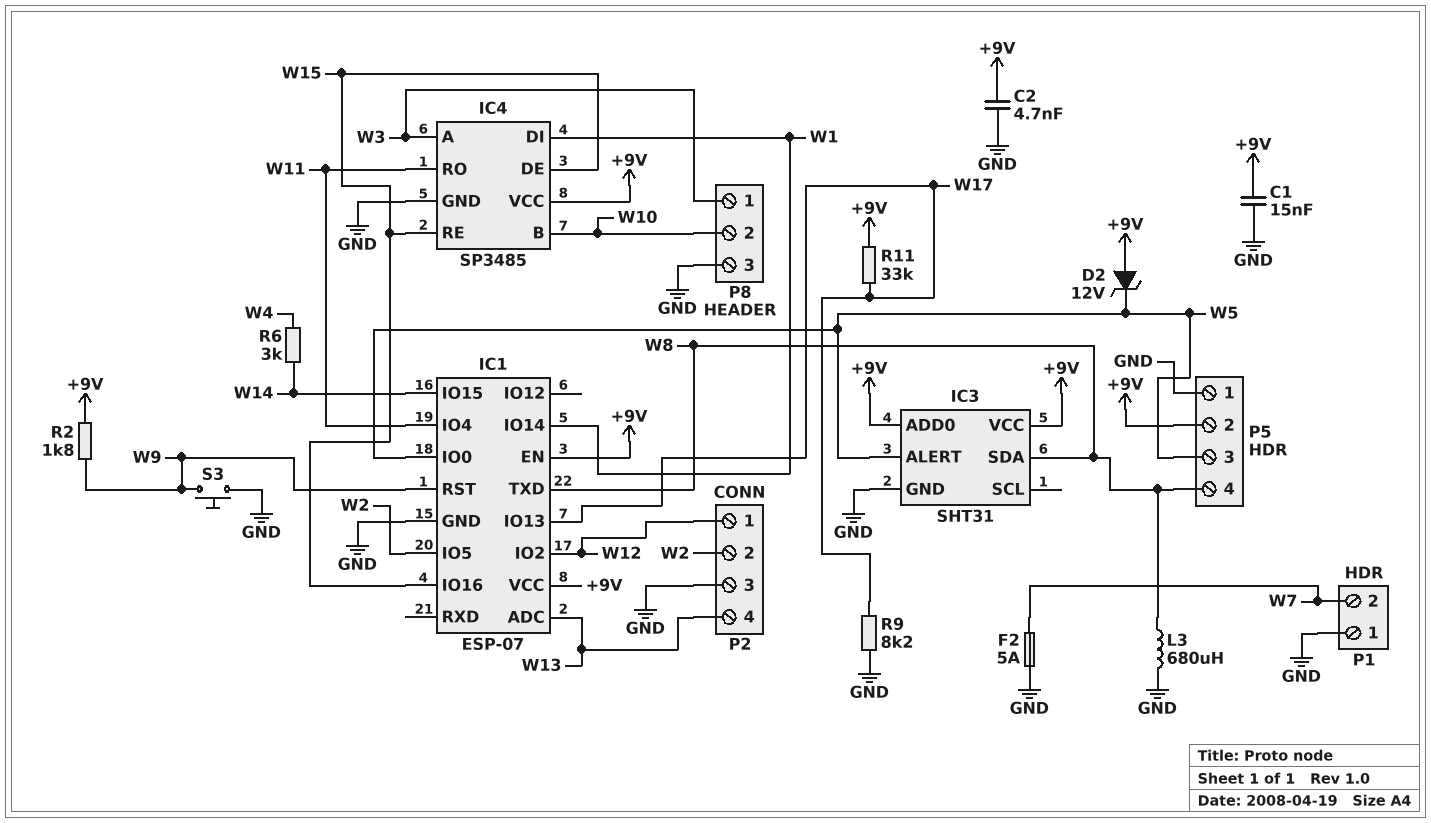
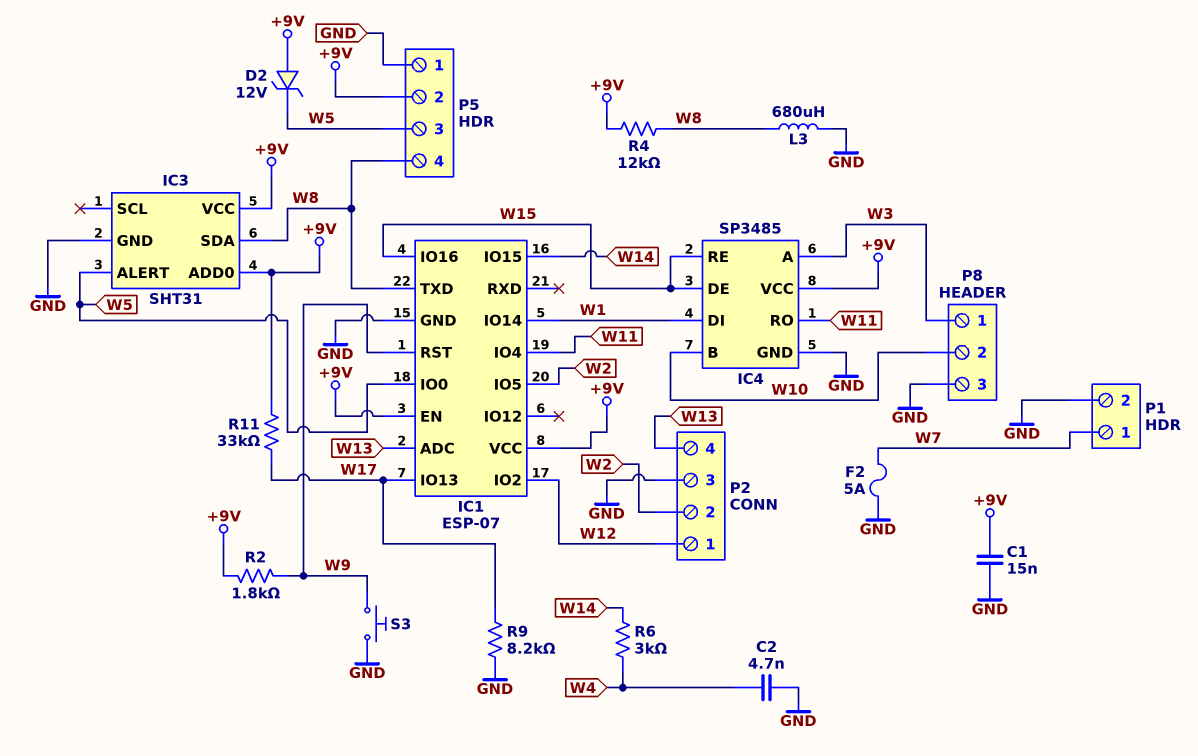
C2: 4.7nF (+9V, GND) -> 4.7nF (GND, W4)
P1 pin 1: GND -> W7
P1 pin 2: W7 -> GND
R4: none -> 12k (+9V, W8)

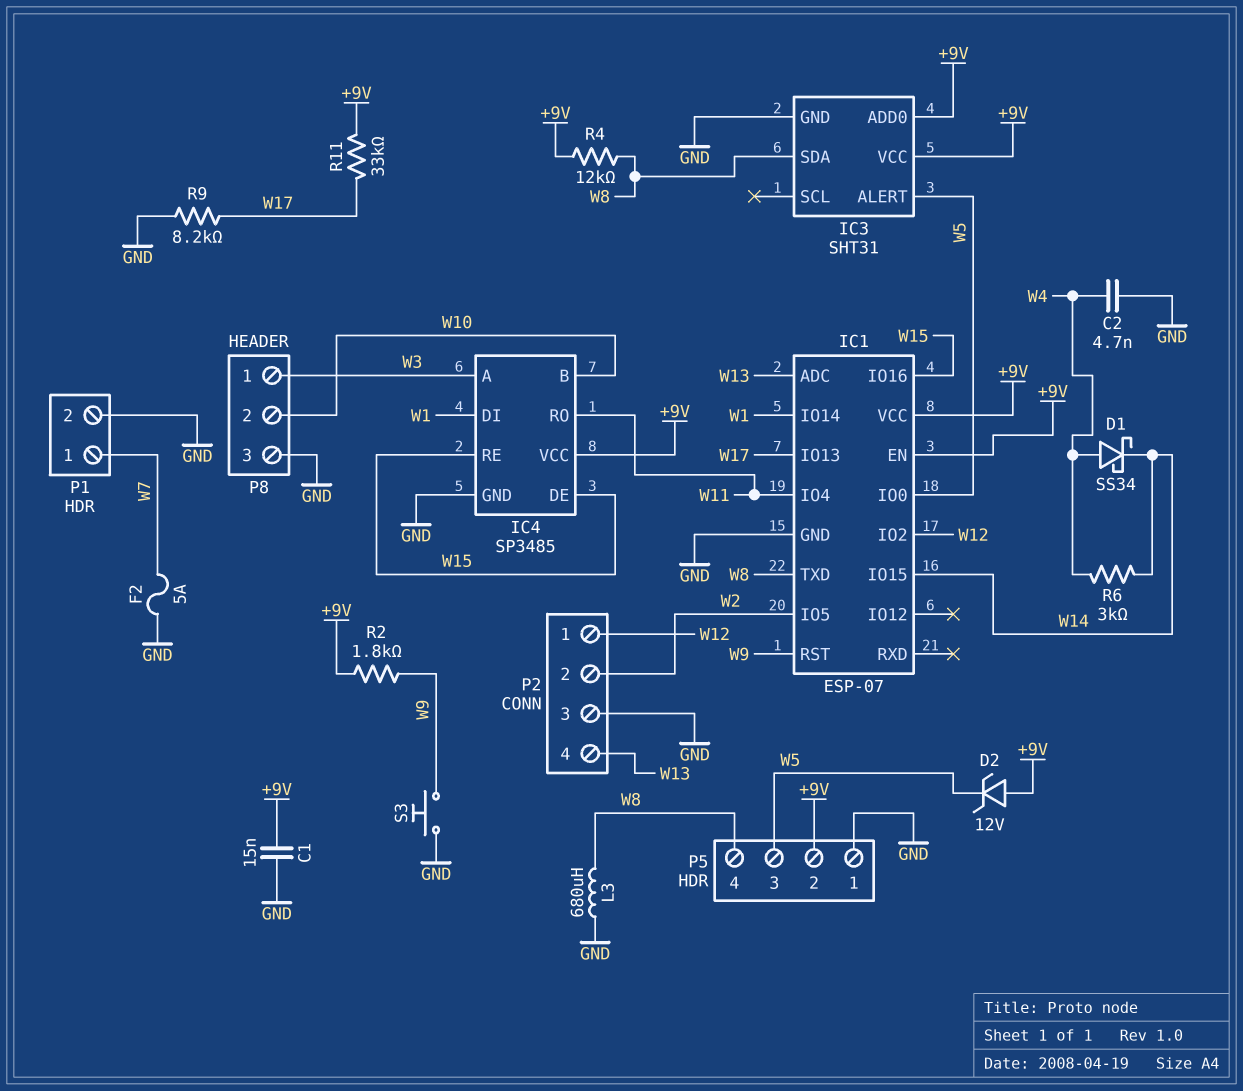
D1: none -> schottky SS34 (A W4, K W14)

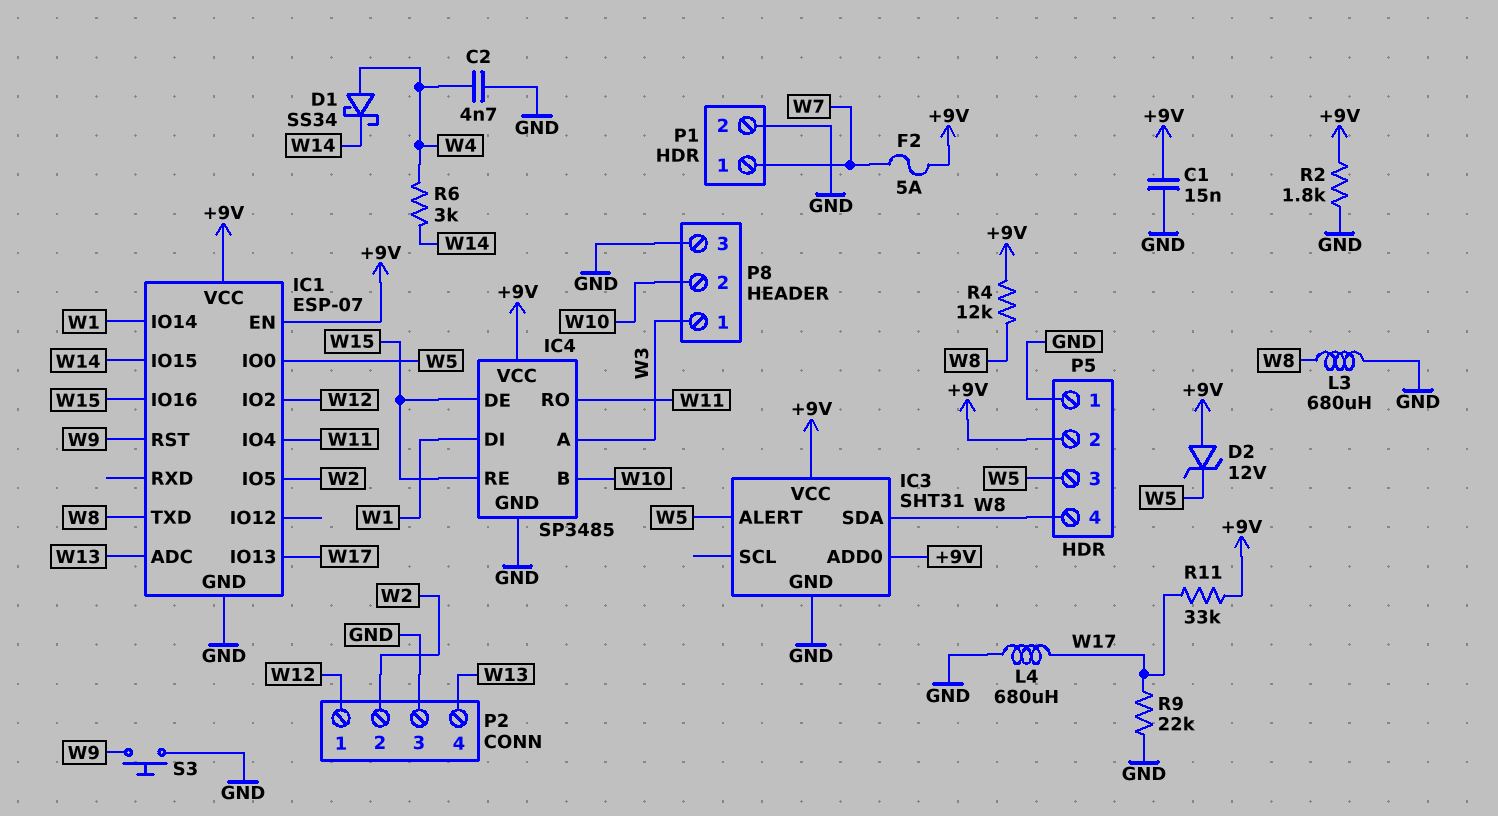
F2: 5A (GND, W7) -> 5A (+9V, W7)
L4: none -> 680uH (GND, W17)
R2: 1.8k (+9V, W9) -> 1.8k (+9V, GND)
R9: 8.2k (GND, W17) -> 22k (GND, W17)

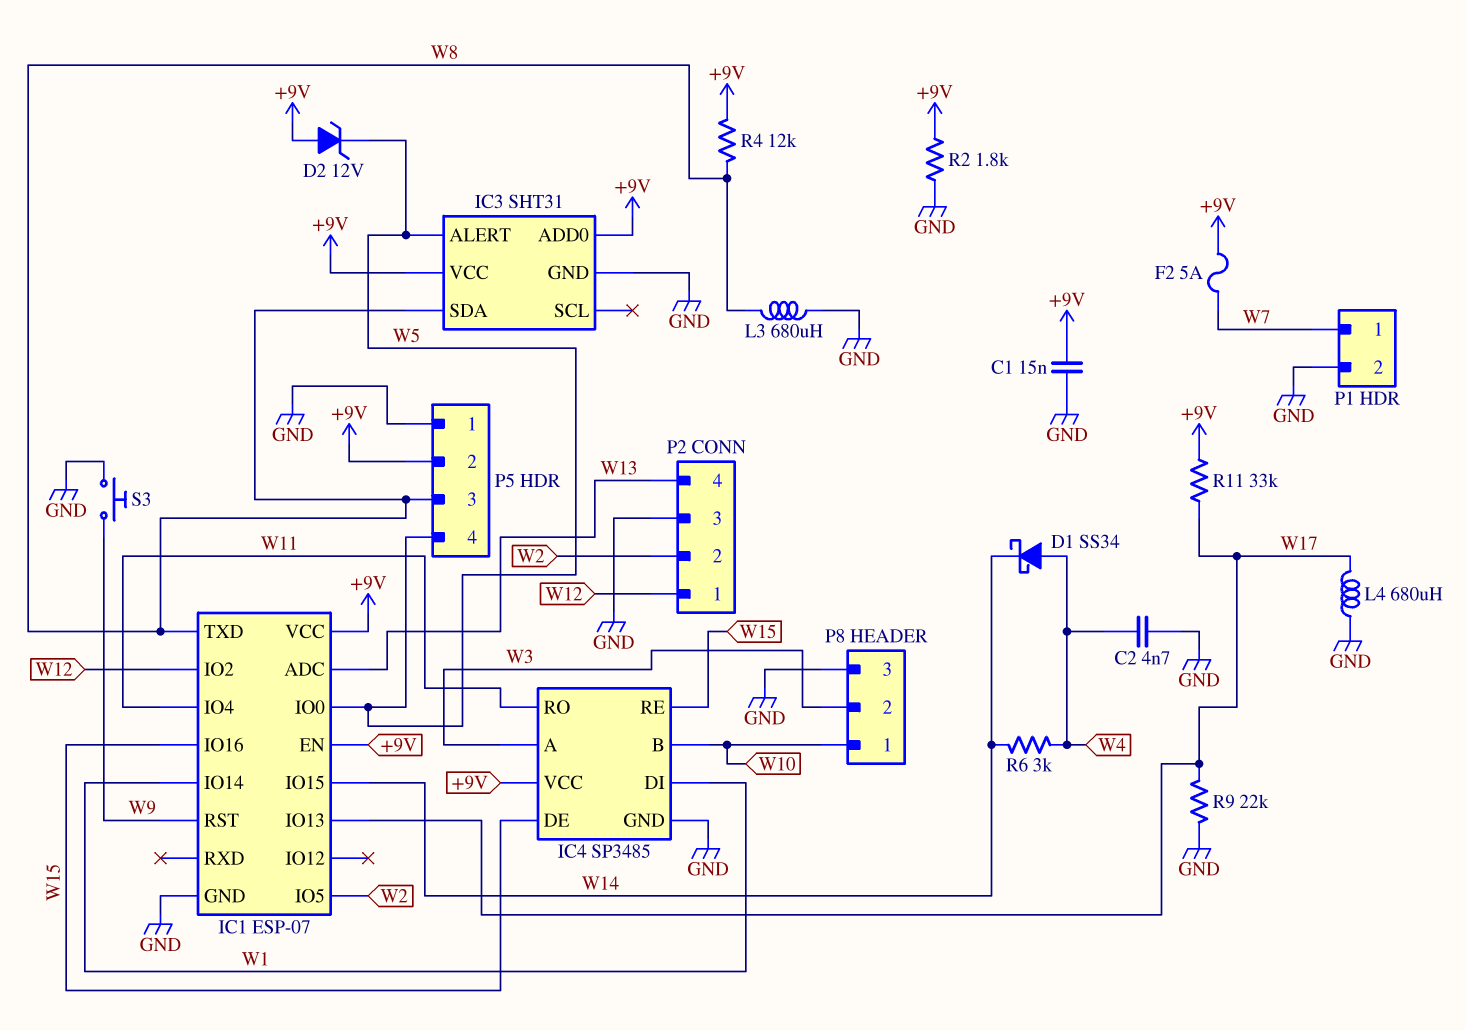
P5 pin 3: W5 -> W8
P5 pin 4: W8 -> W5
P8 pin 1: W3 -> W10
P8 pin 2: W10 -> W3

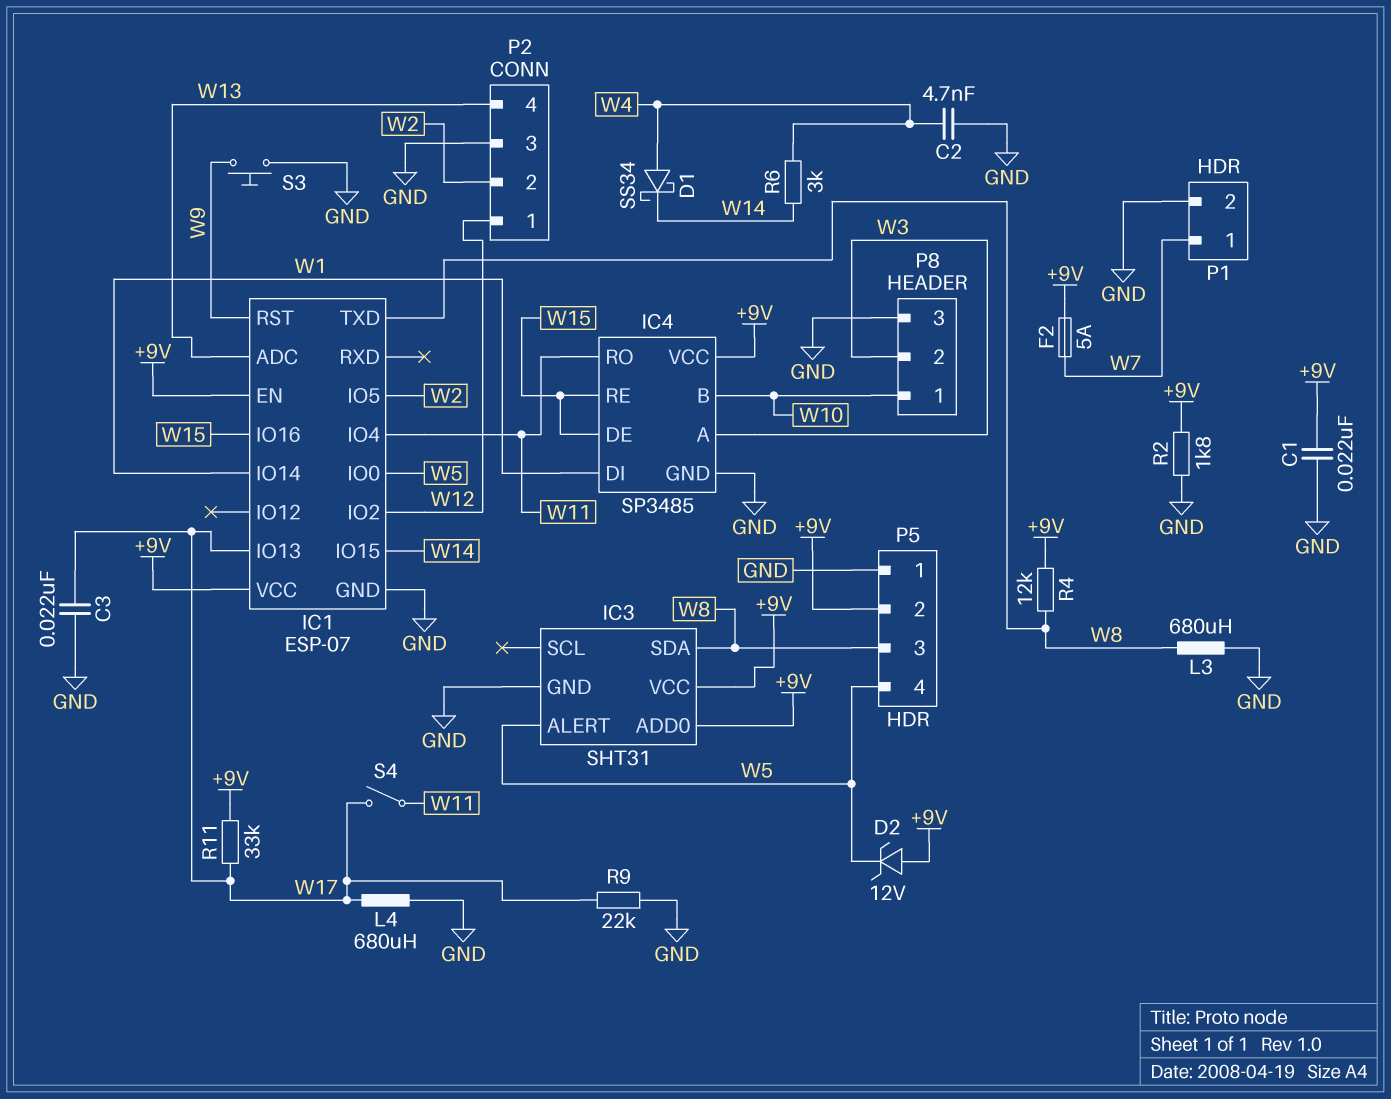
C1: 15nF (+9V, GND) -> 22nF (+9V, GND)
C3: none -> 22nF (GND, W17)
S4: none -> switch (W11, W17)

